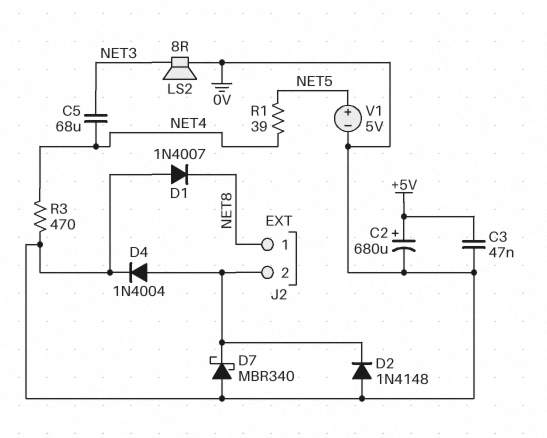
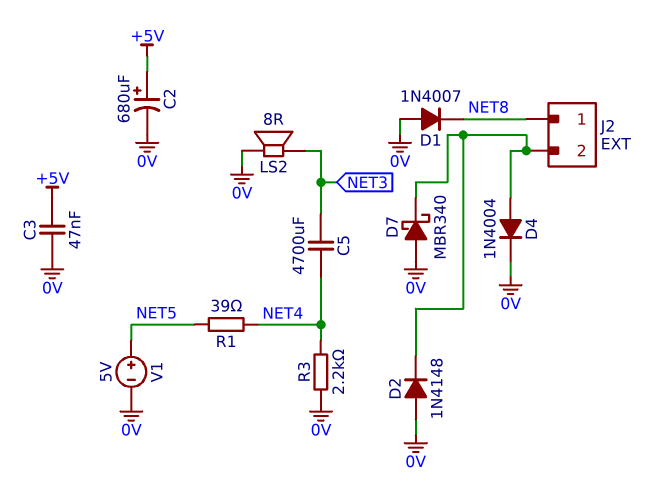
C5: 68uF (NET3, NET4) -> 4700uF (NET3, NET4)
R3: 470 (0V, NET4) -> 2.2k (0V, NET4)

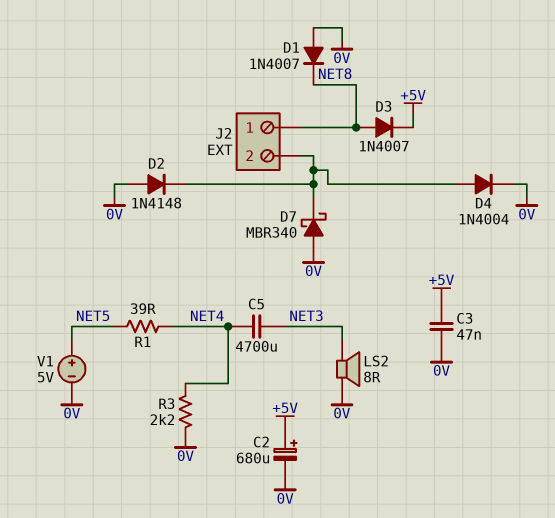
D3: none -> diode 1N4007 (A NET8, K +5V)

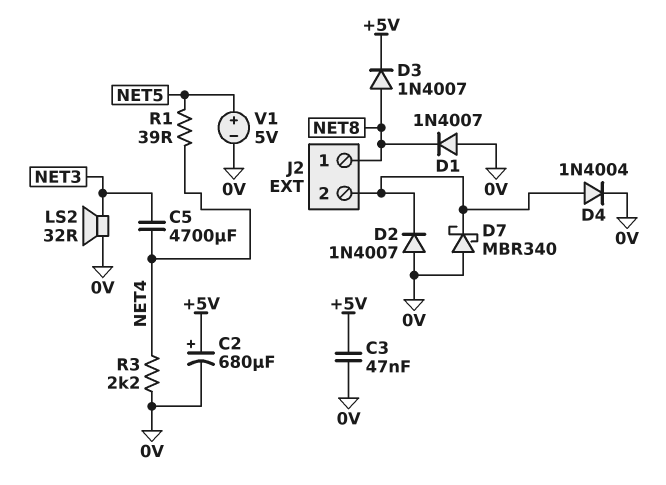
D2: diode 1N4148 (A 0V, K J2/2) -> diode 1N4007 (A 0V, K J2/2)
LS2: speaker 8R (0V, NET3) -> speaker 32R (0V, NET3)

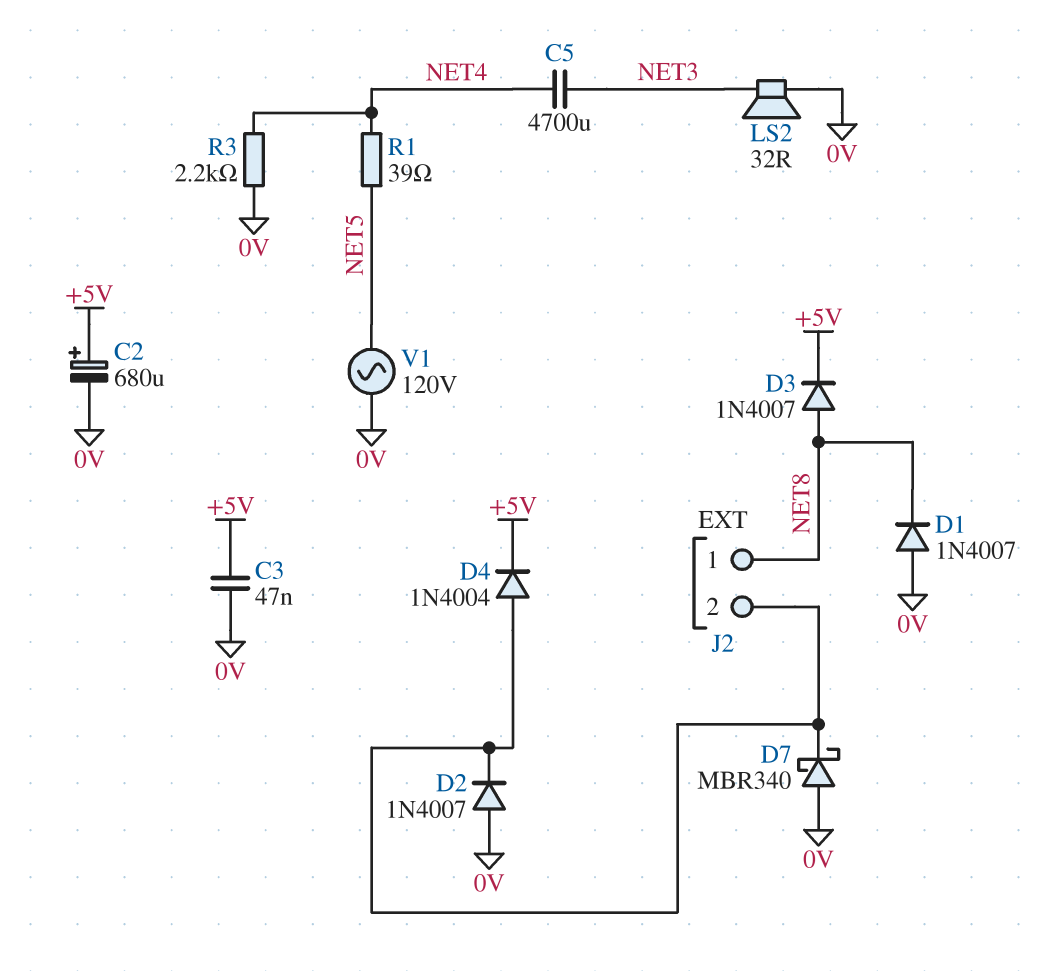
D4: diode 1N4004 (A J2/2, K 0V) -> diode 1N4004 (A J2/2, K +5V)
V1: 5V (plus NET5, minus 0V) -> AC 120V (0V, NET5)

